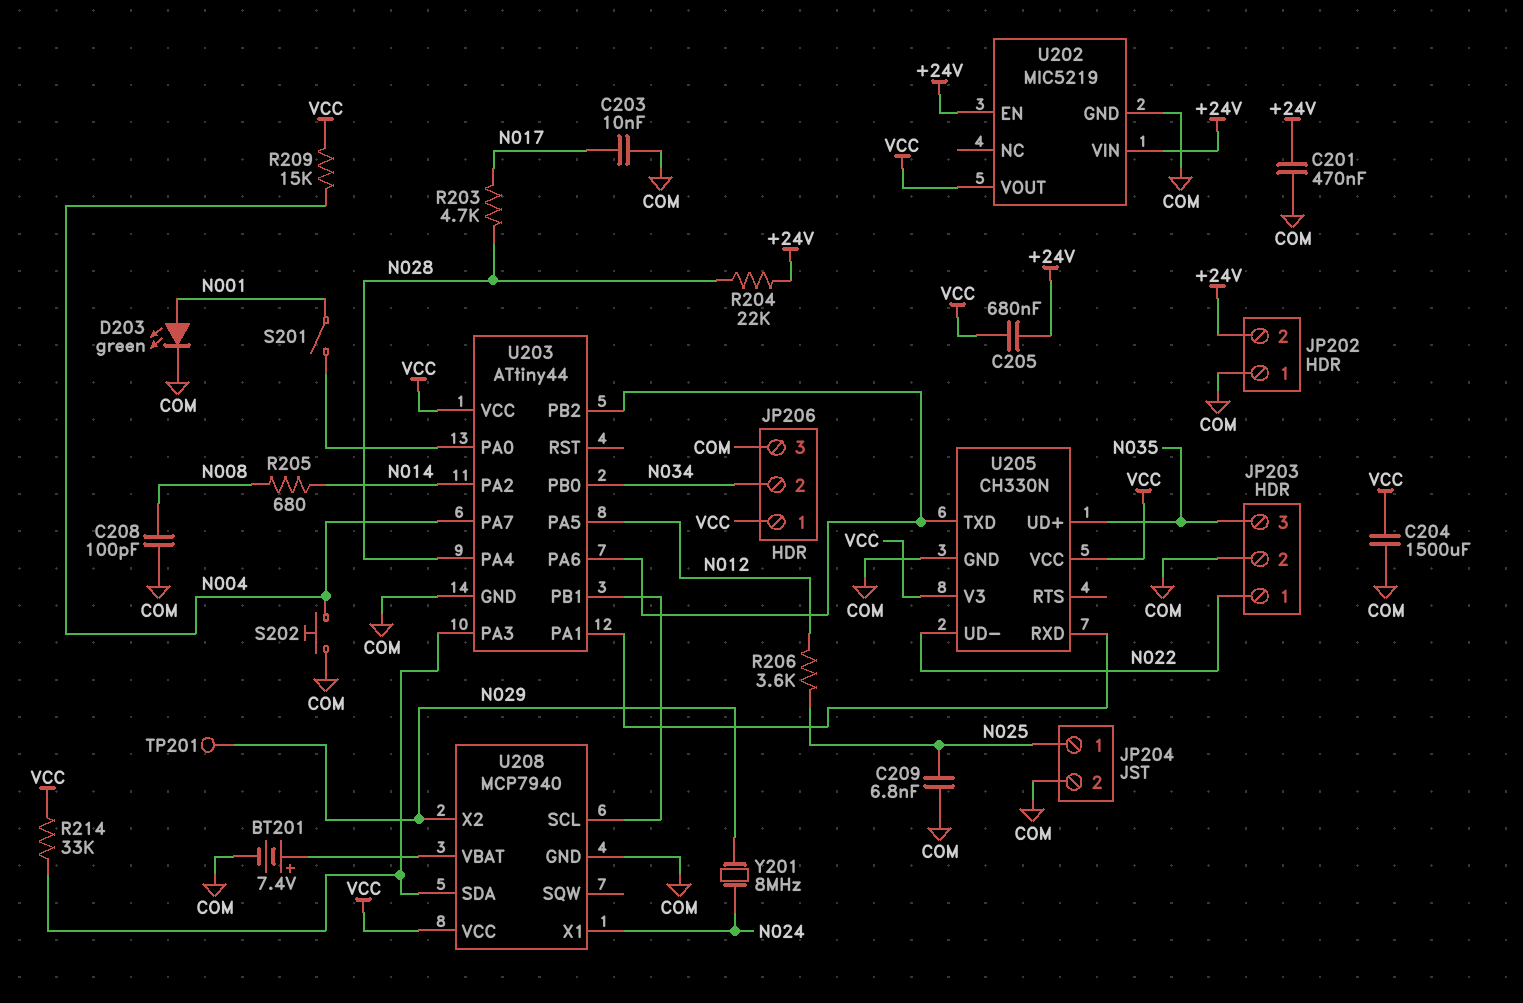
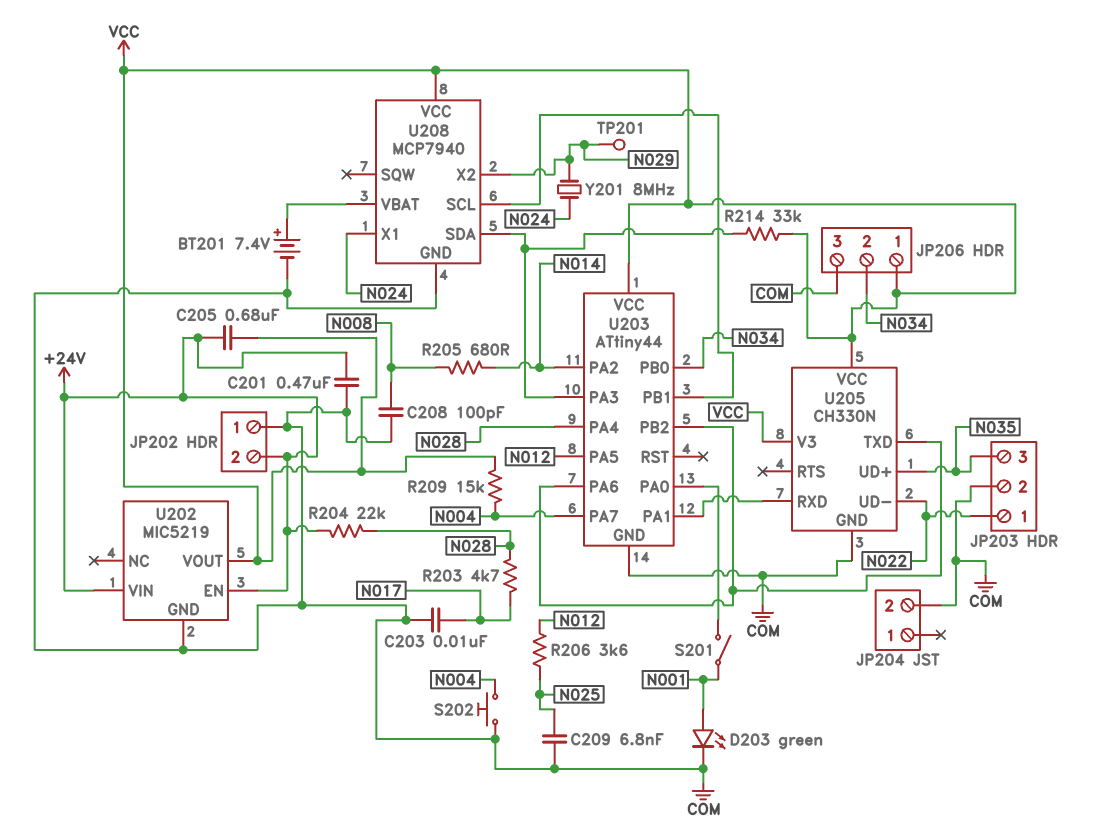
C204: 1500uF (COM, VCC) -> none
JP204 pin 1: N025 -> none

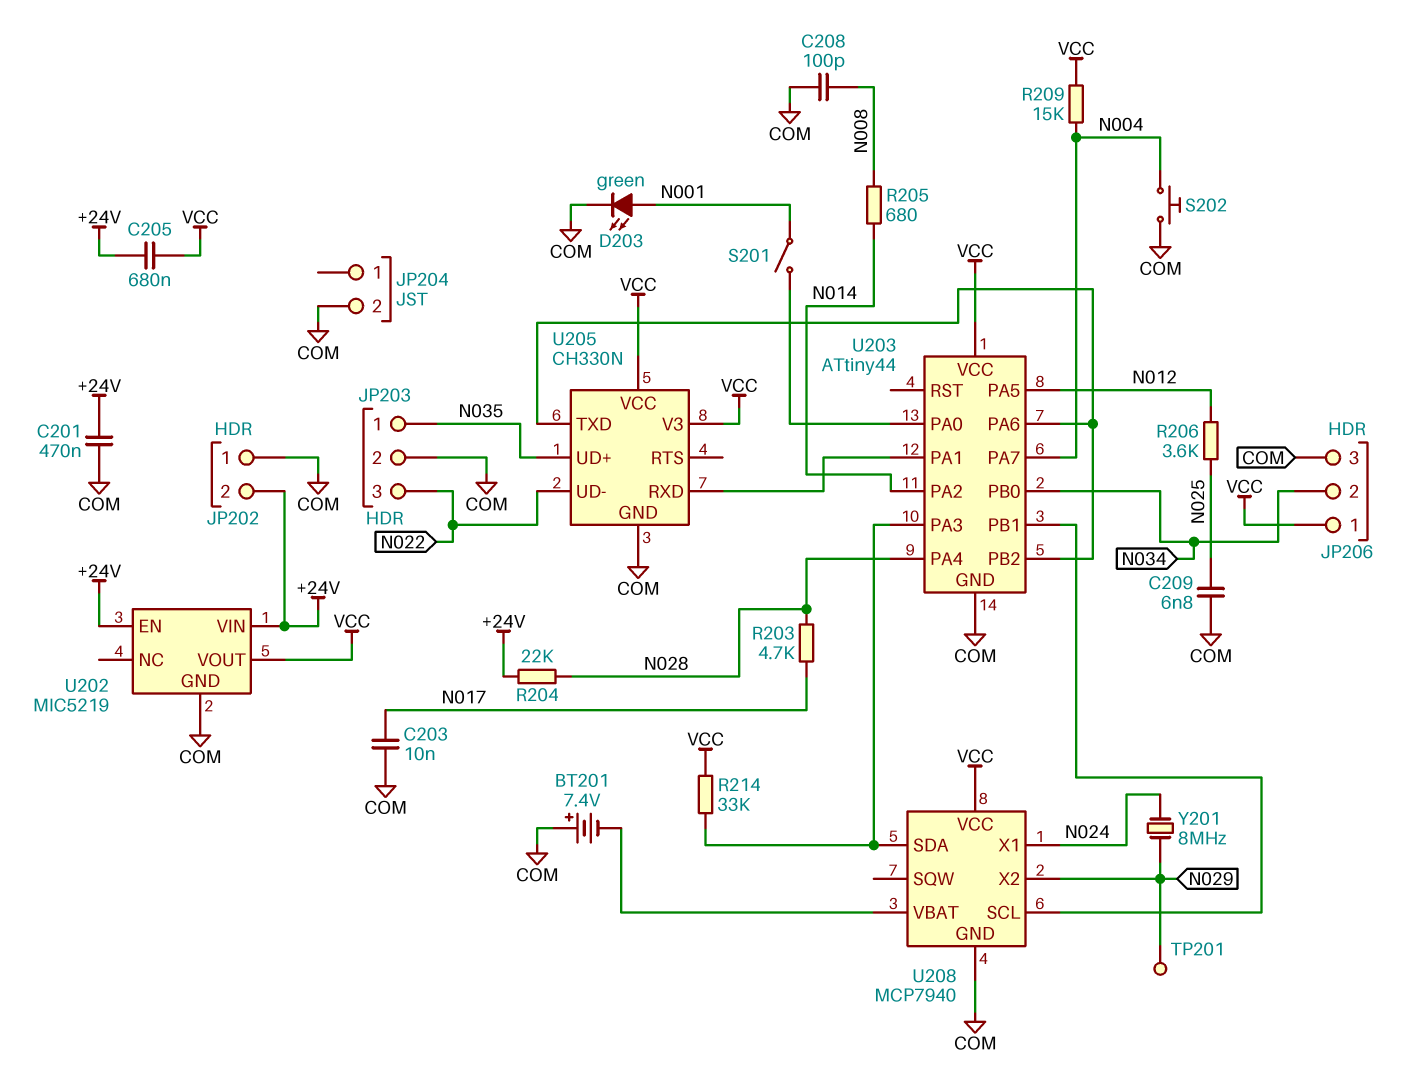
BT201: 7.4V (plus U208/VBAT, minus COM) -> 7.4V (plus COM, minus U208/VBAT)
JP203 pin 1: N022 -> N035
JP203 pin 3: N035 -> N022

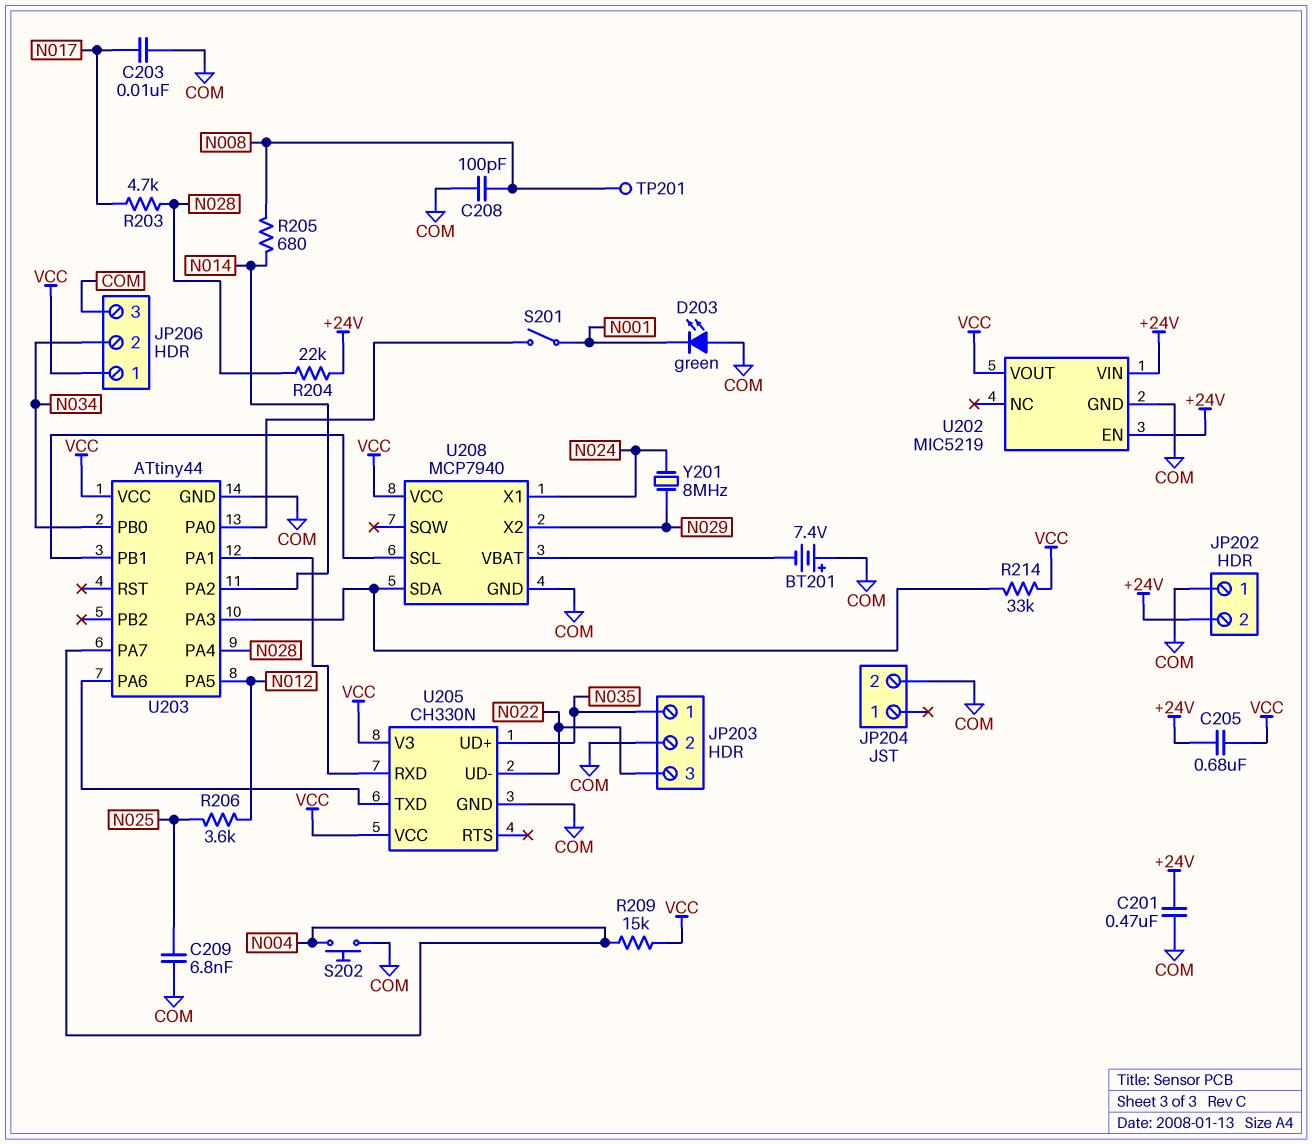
D203: LED green (A N001, K COM) -> LED green (A COM, K N001)
TP201: test point (N029) -> test point (N008)
U203 pin PB2: U203/PA6 -> none

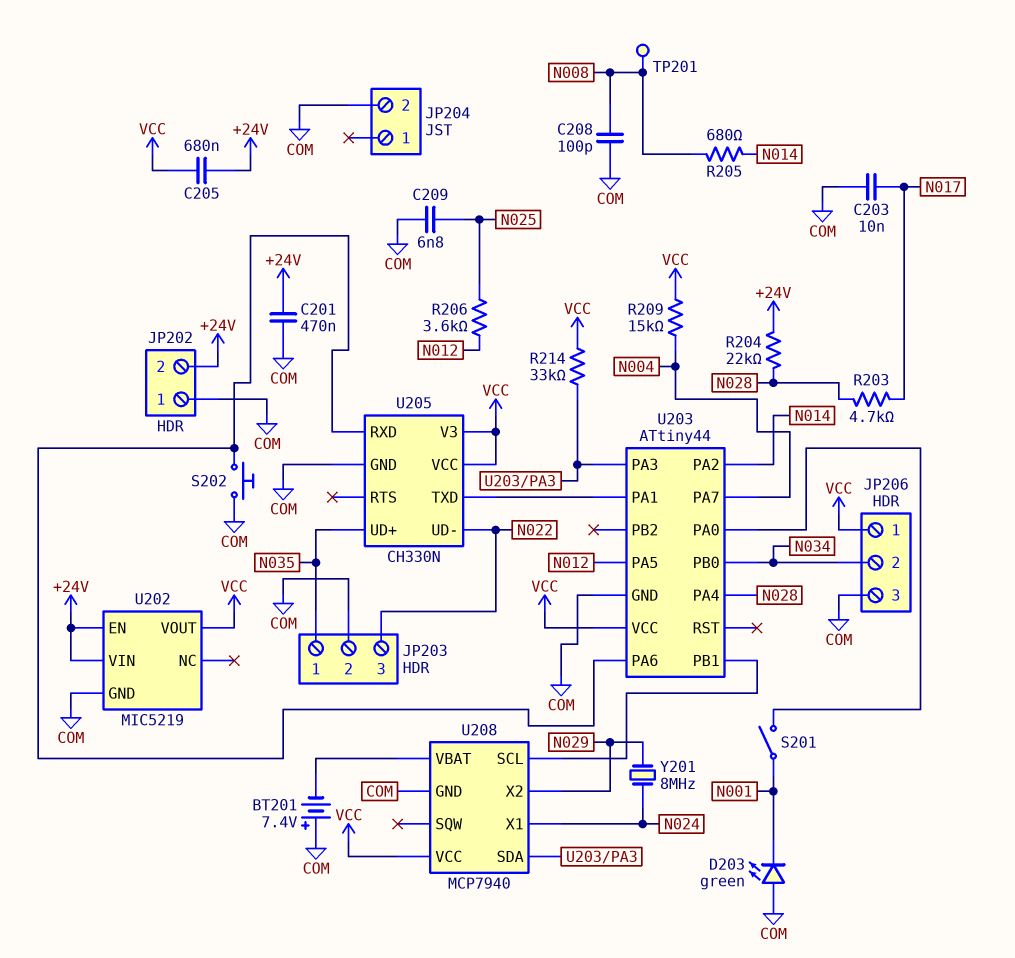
S202: button (COM, N004) -> button (COM, U203/PA6)
U205 pin RXD: U203/PA1 -> U203/PA6
U205 pin TXD: U203/PA6 -> U203/PA1

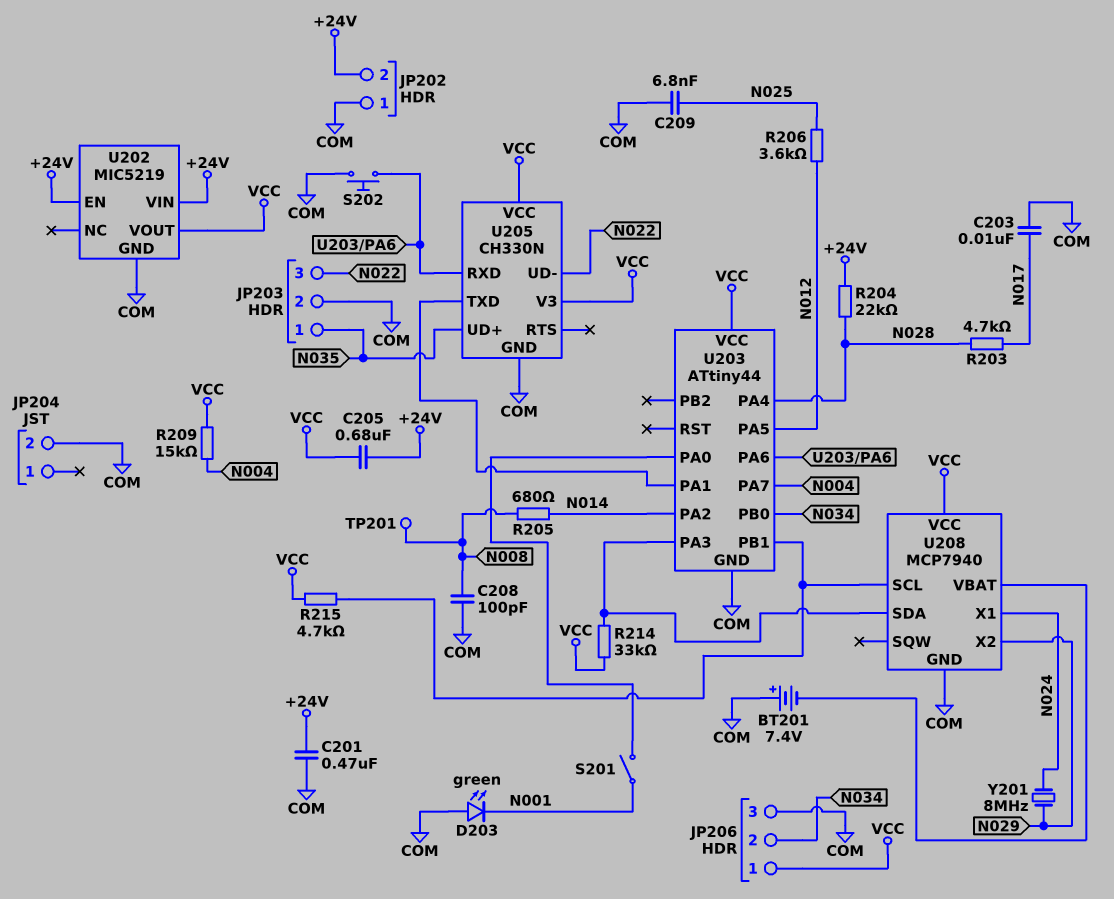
R215: none -> 4.7k (U203/PB1, VCC)

